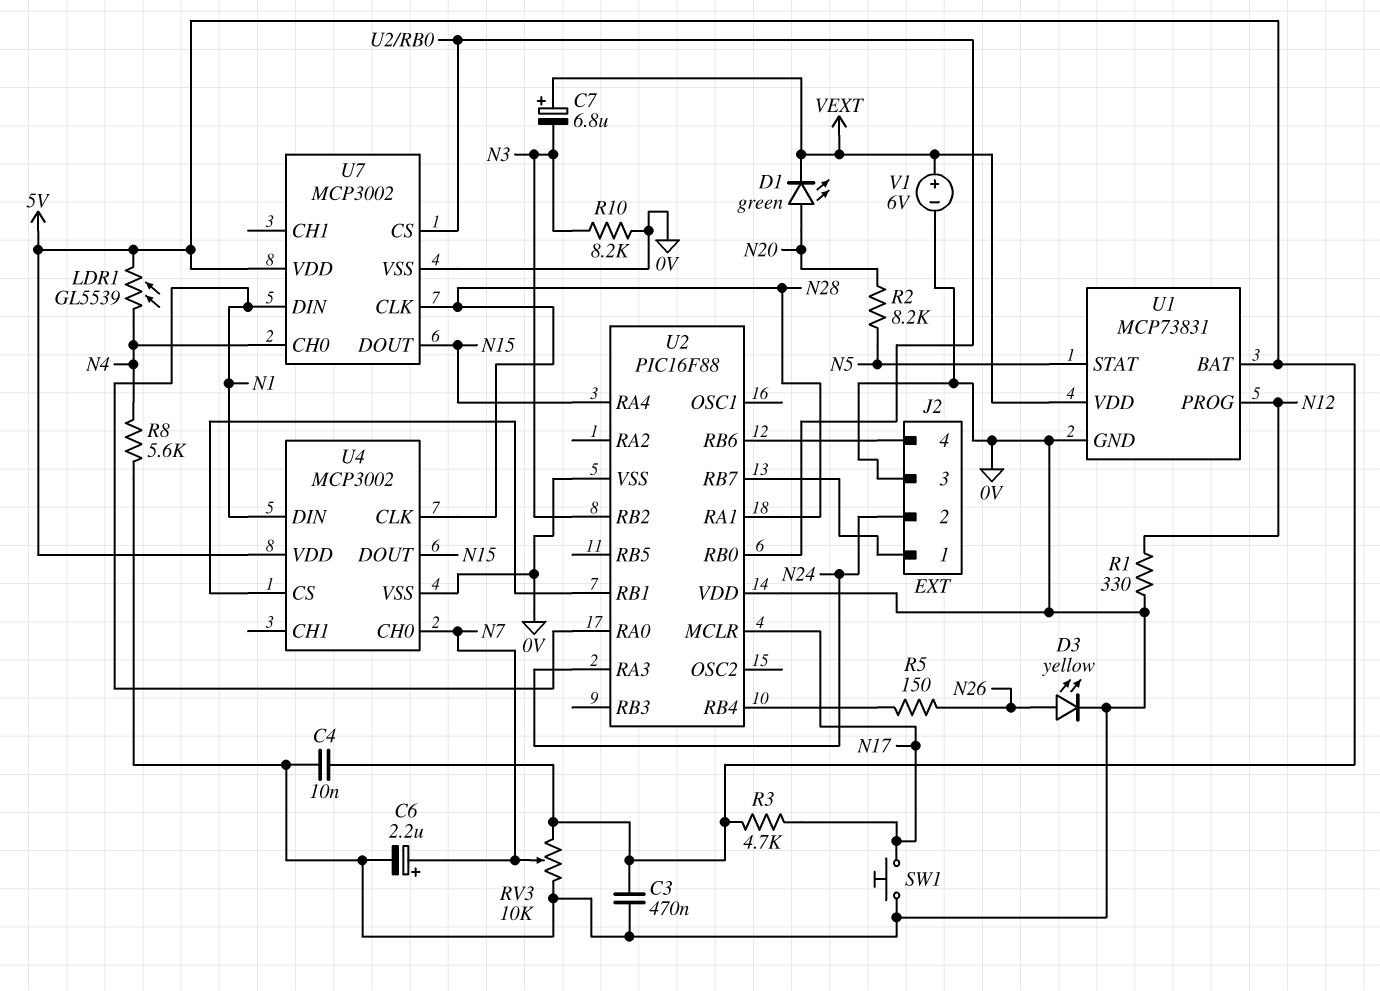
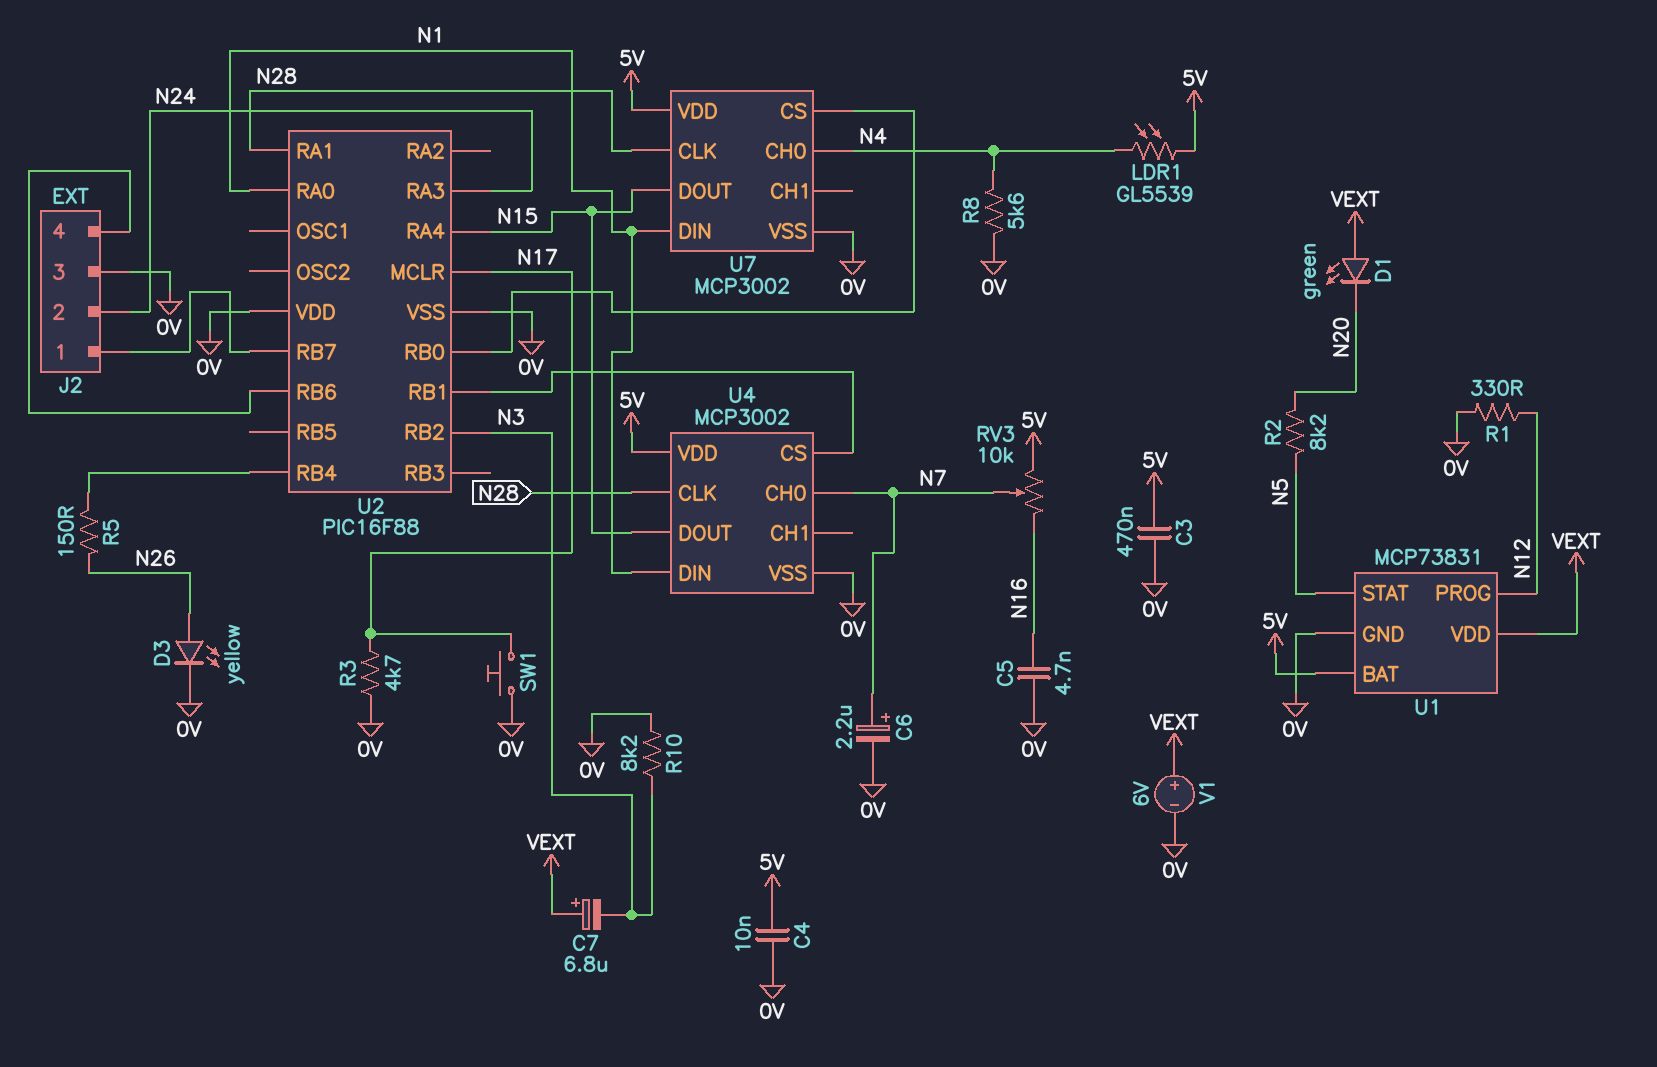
C5: none -> 4.7nF (0V, N16)
D1: LED green (A N20, K VEXT) -> LED green (A VEXT, K N20)
R3: 4.7k (5V, N17) -> 4.7k (0V, N17)
RV3: 10k (0V, 5V, wiper N7) -> 10k (5V, N16, wiper N7)

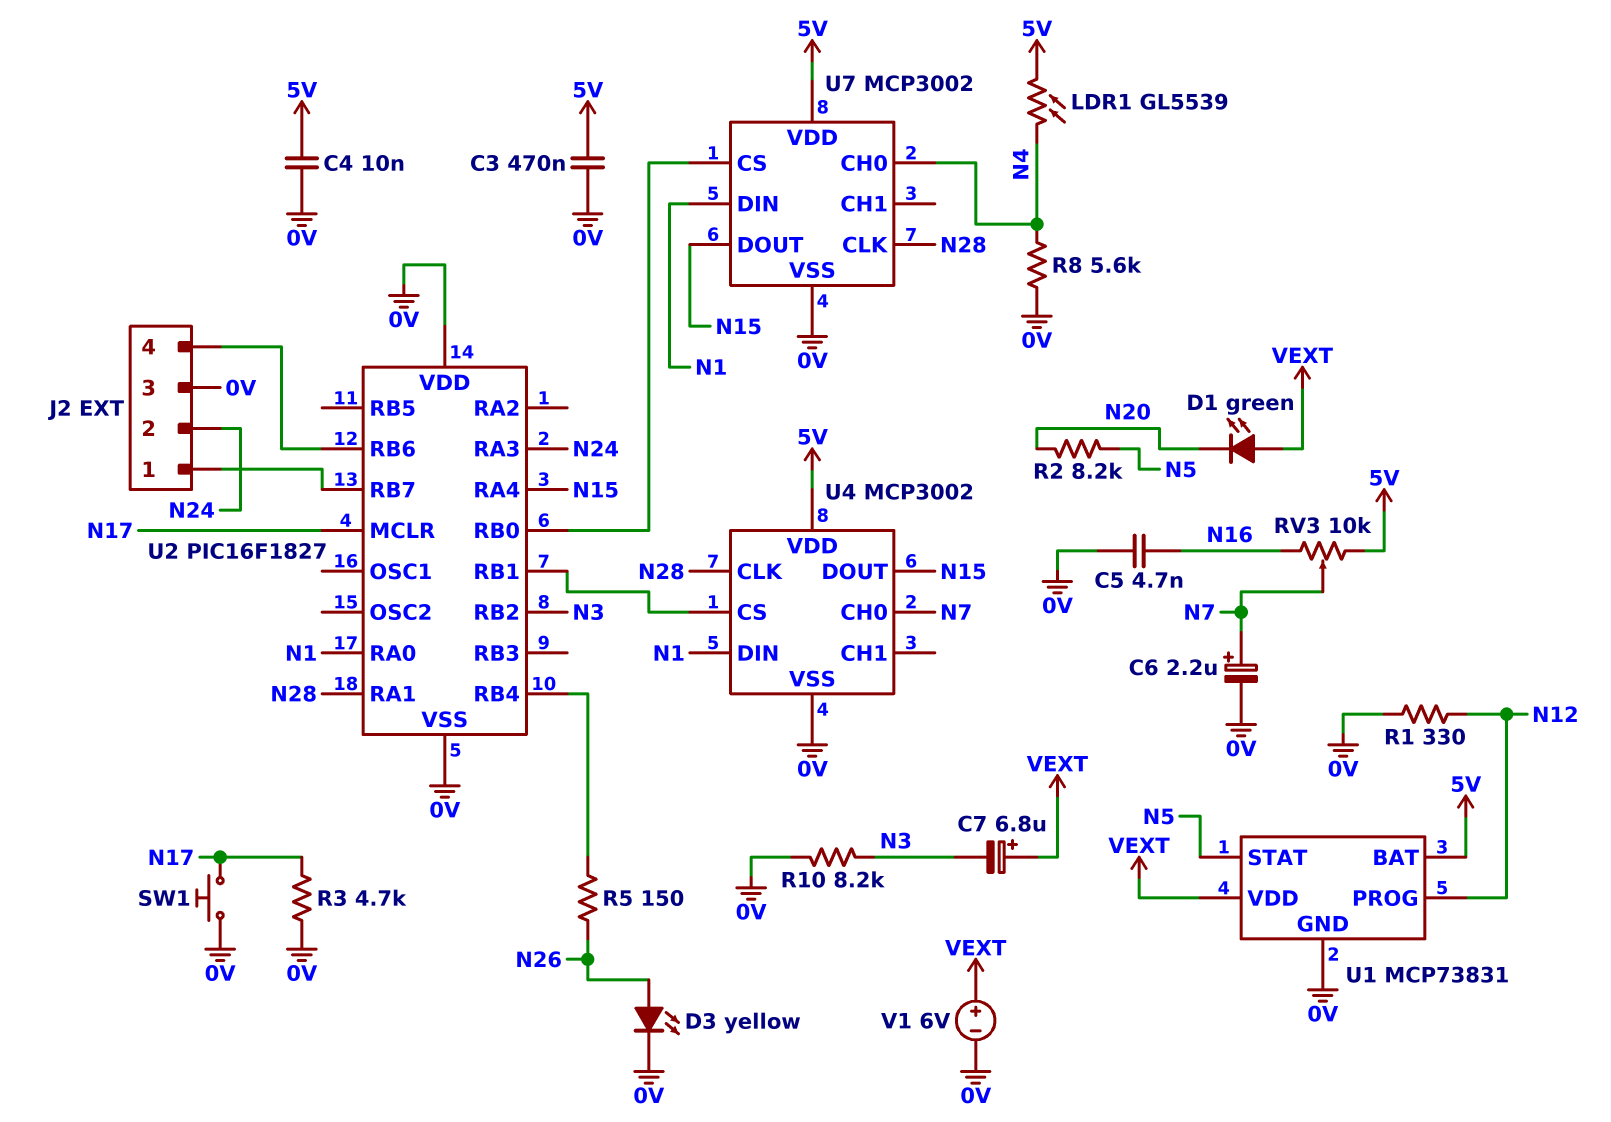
U2: PIC16F88 -> PIC16F1827

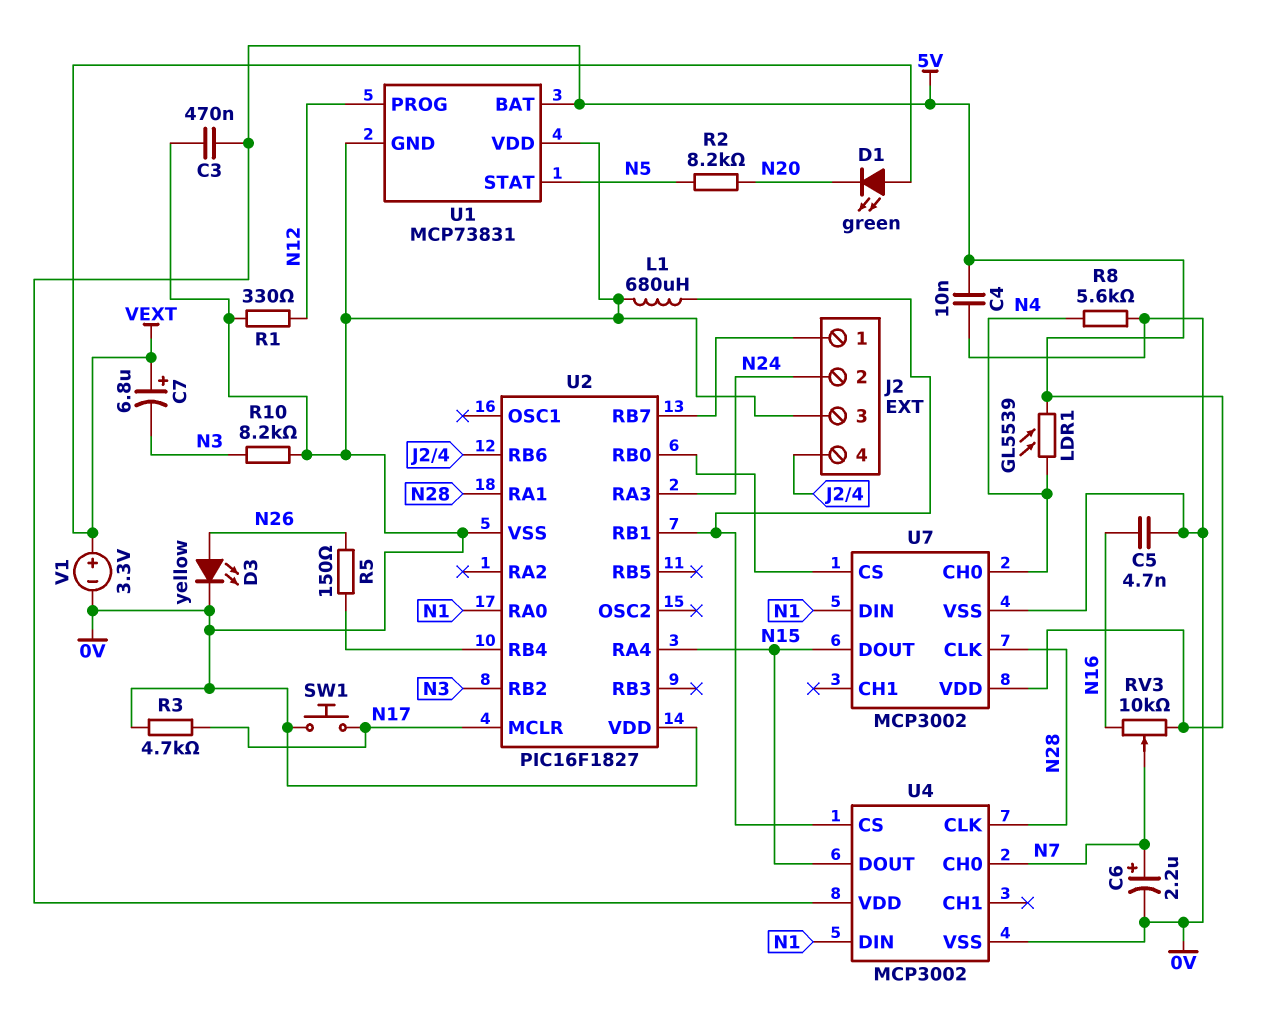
L1: none -> 680uH (0V, U2/RB1)
U1 pin VDD: VEXT -> 0V
V1: 6V (plus VEXT, minus 0V) -> 3.3V (plus VEXT, minus 0V)

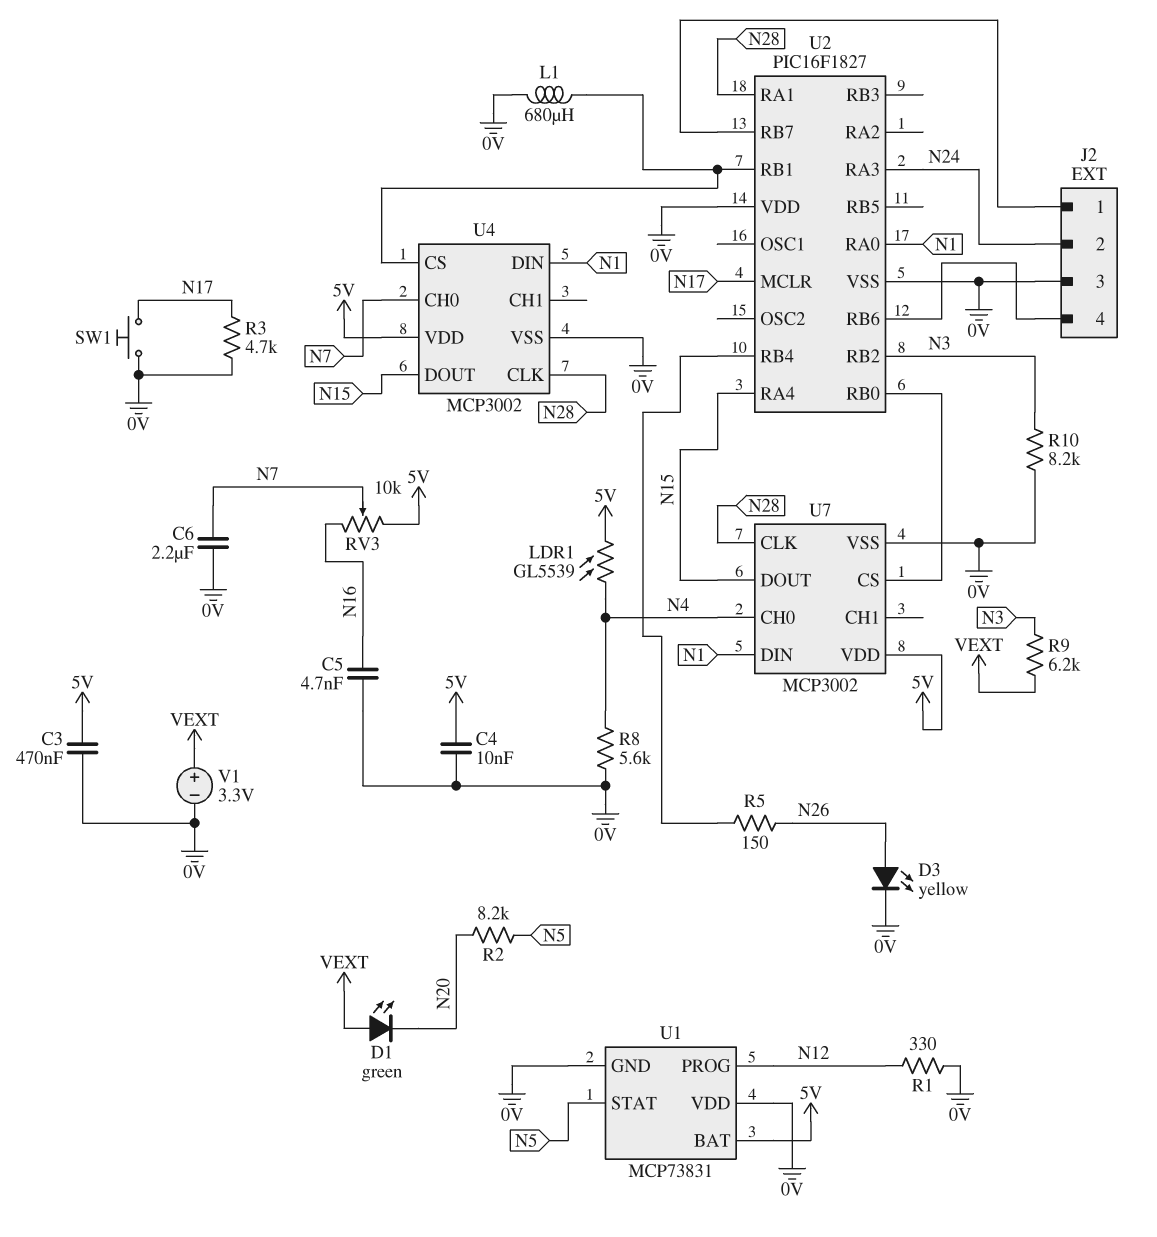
C6: 2.2uF (plus N7, minus 0V) -> 2.2uF (0V, N7)
C7: 6.8uF (plus VEXT, minus N3) -> none
R9: none -> 6.2k (N3, VEXT)

